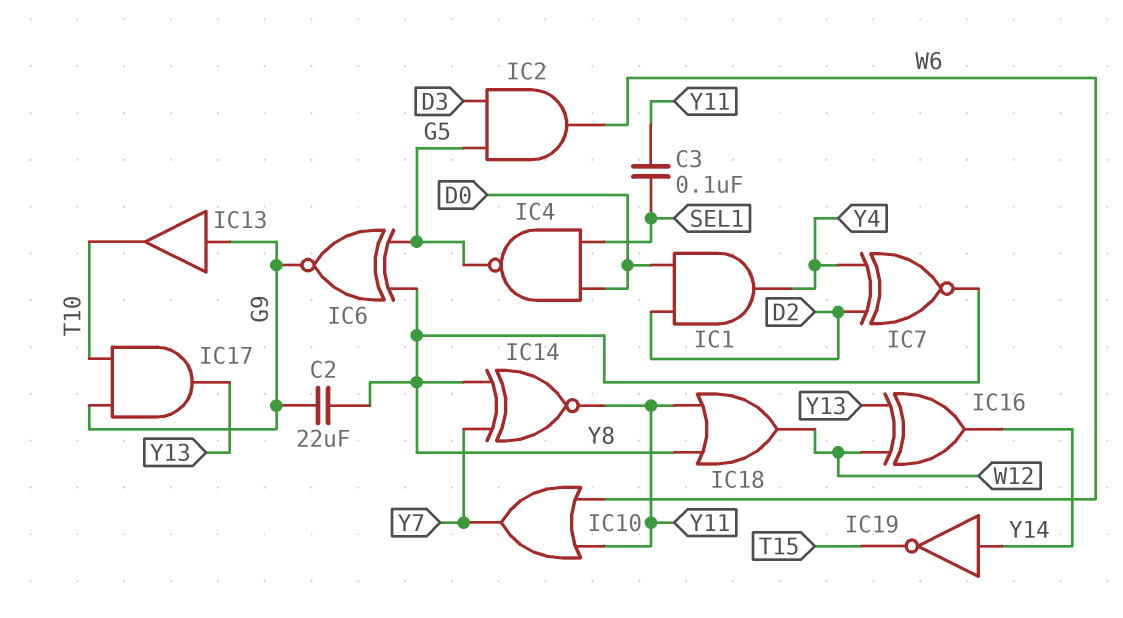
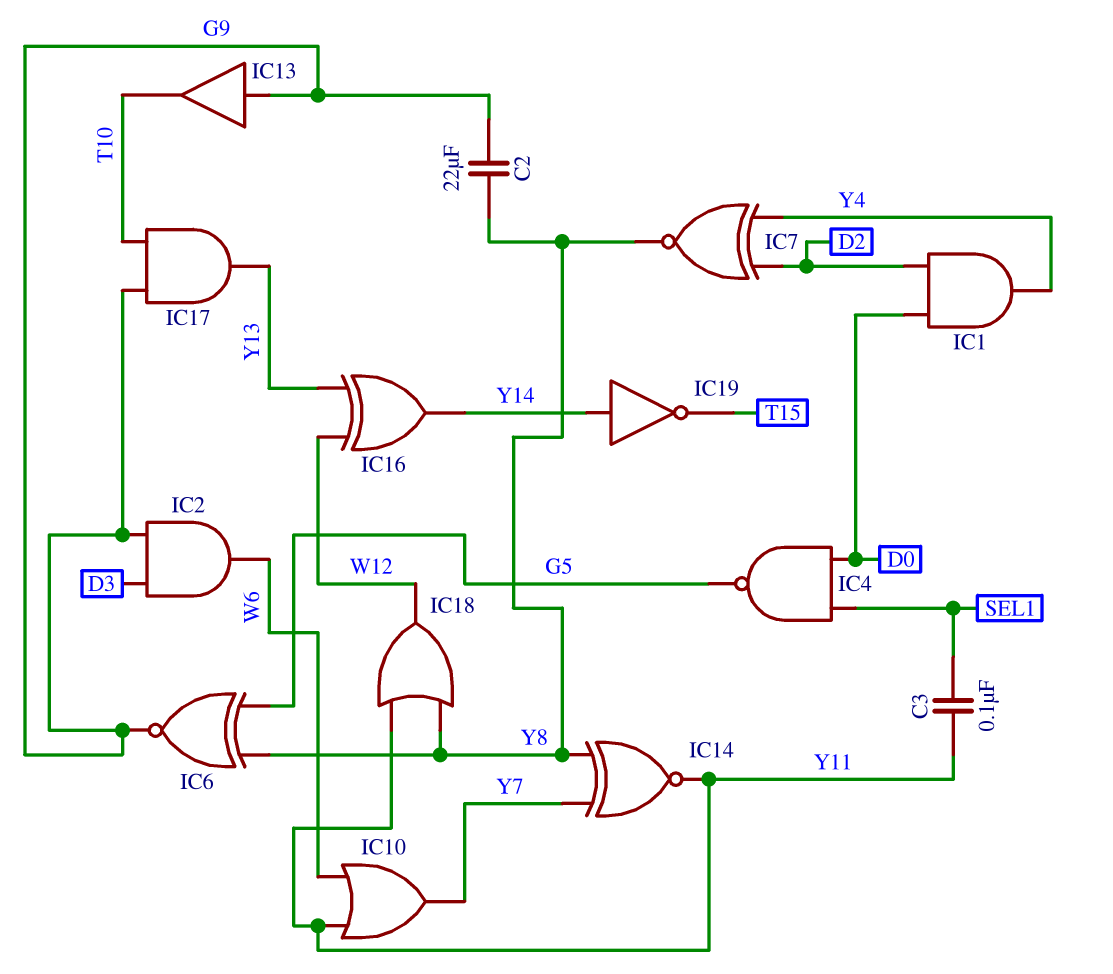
IC2: AND (in D3, in G5, out W6) -> AND (in D3, in G9, out W6)

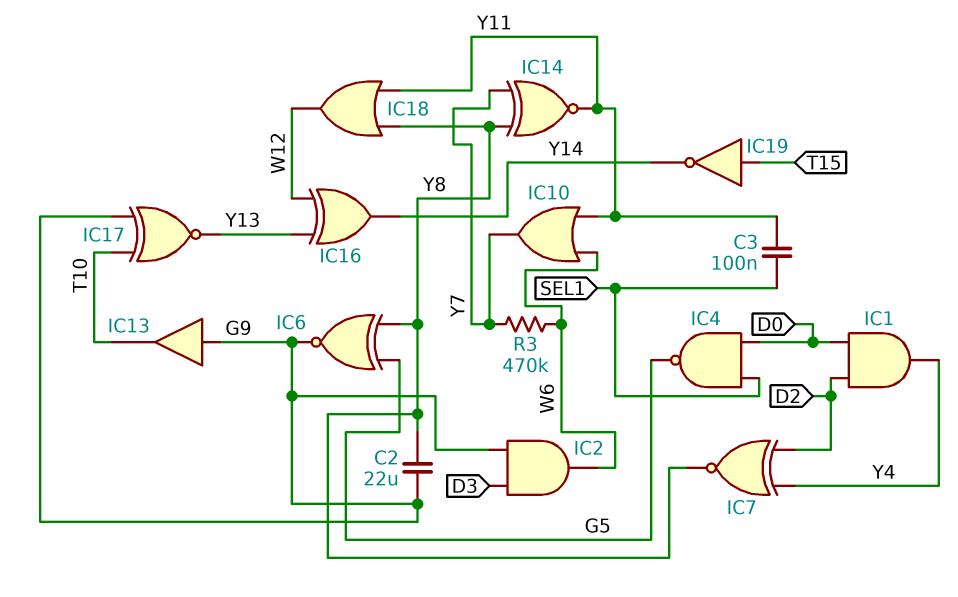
IC17: AND (in G9, in T10, out Y13) -> XNOR (in G9, in T10, out Y13)
IC19: NOT (in Y14, out T15) -> NOT (in T15, out Y14)
R3: none -> 470k (W6, Y7)

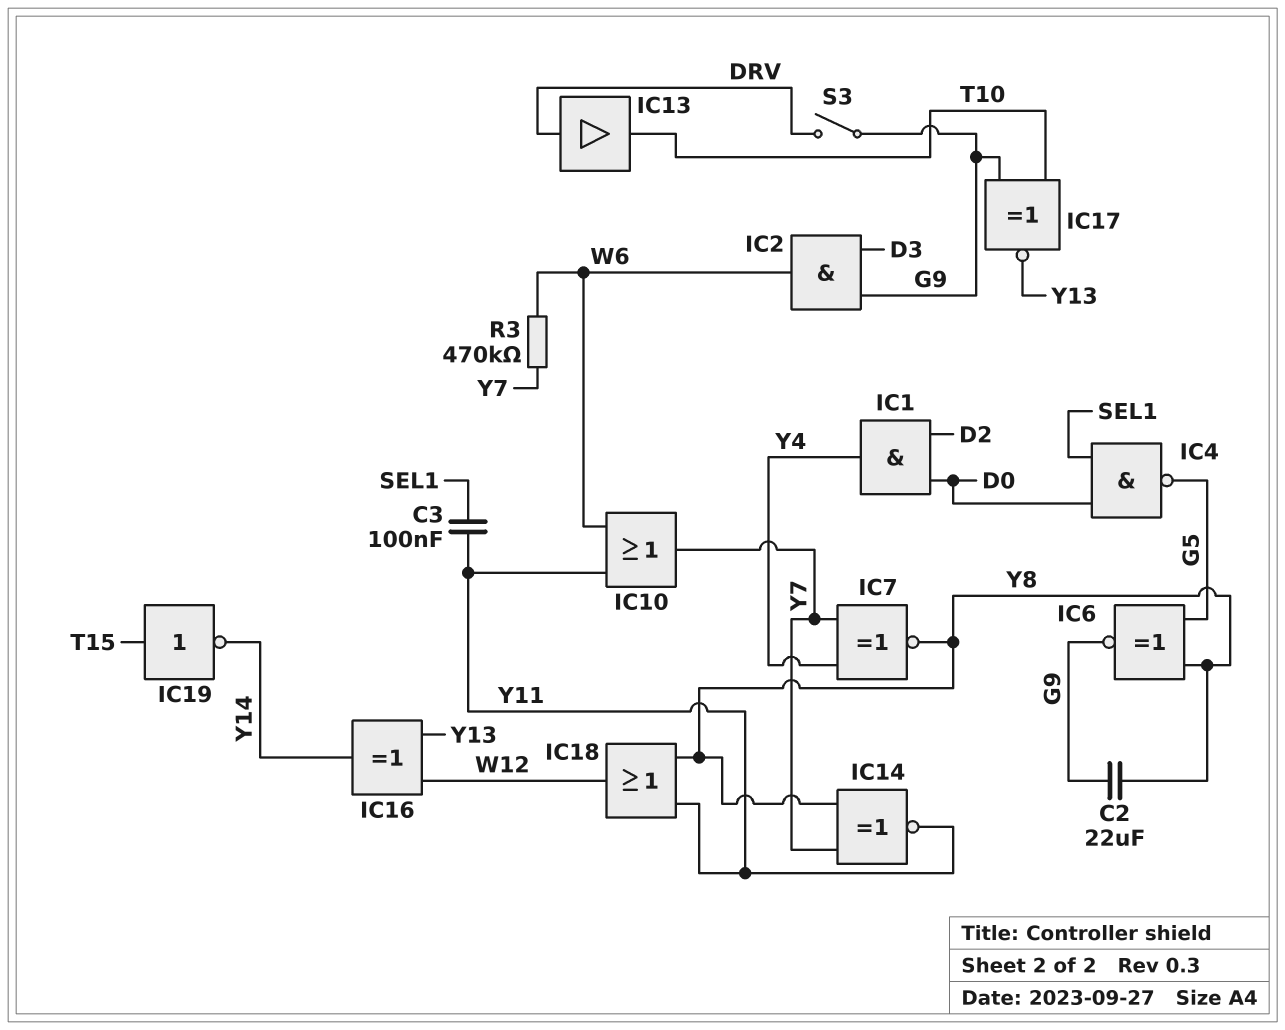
IC7: XNOR (in D2, in Y4, out Y8) -> XNOR (in Y4, in Y7, out Y8)
IC13: buffer (in G9, out T10) -> buffer (in DRV, out T10)
S3: none -> switch (DRV, G9)

